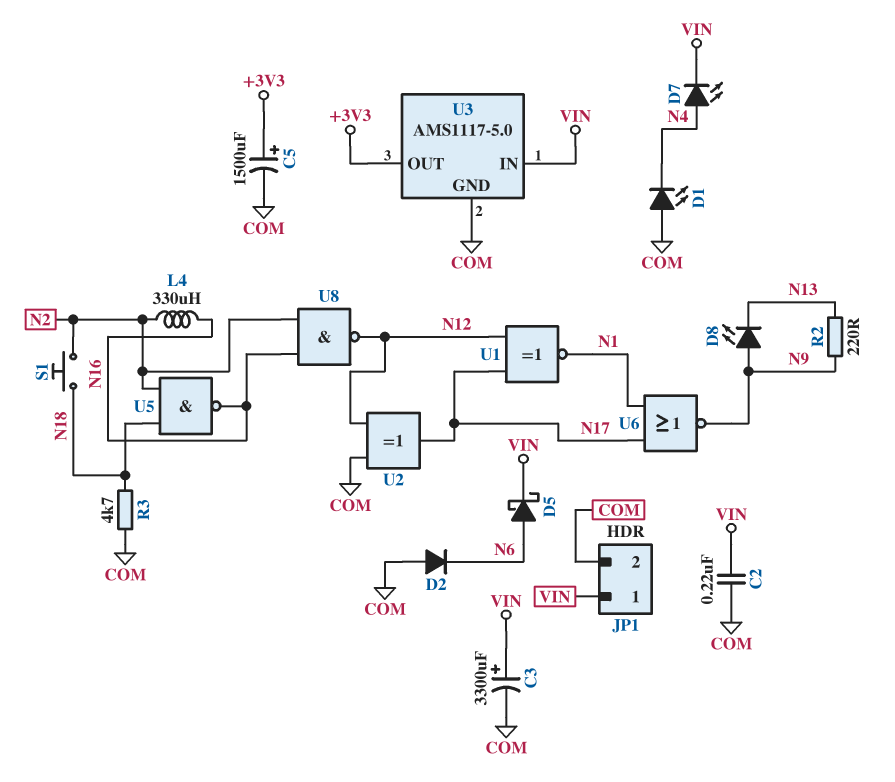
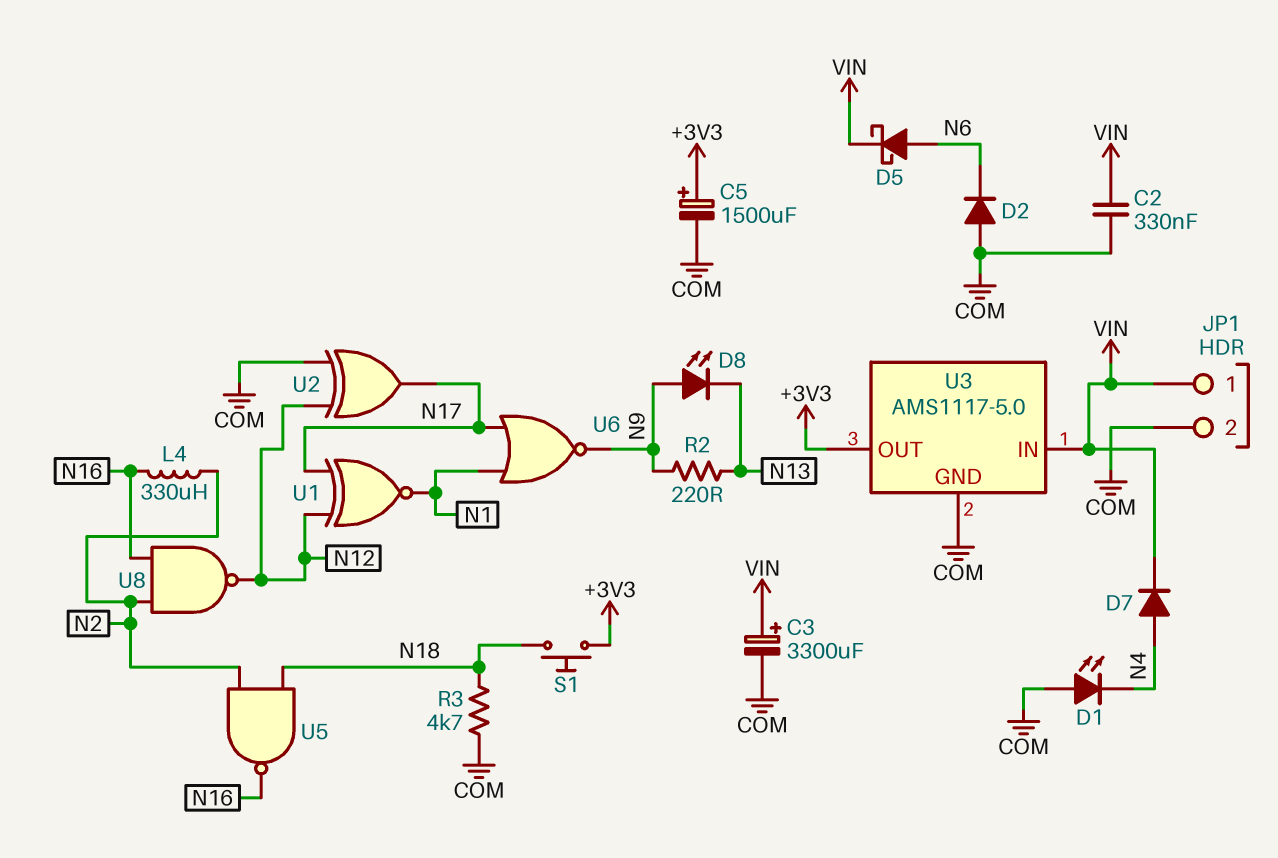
C2: 220nF (COM, VIN) -> 330nF (COM, VIN)
D7: LED (A N4, K VIN) -> diode (A N4, K VIN)
S1: button (N2, N18) -> button (+3V3, N18)

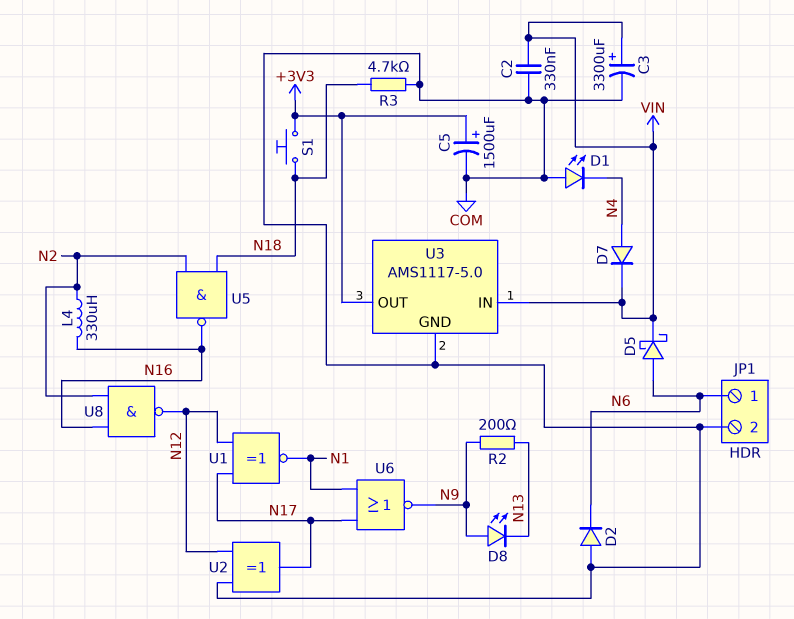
JP1 pin 1: VIN -> N6
R2: 220 (N9, N13) -> 200 (N9, N13)

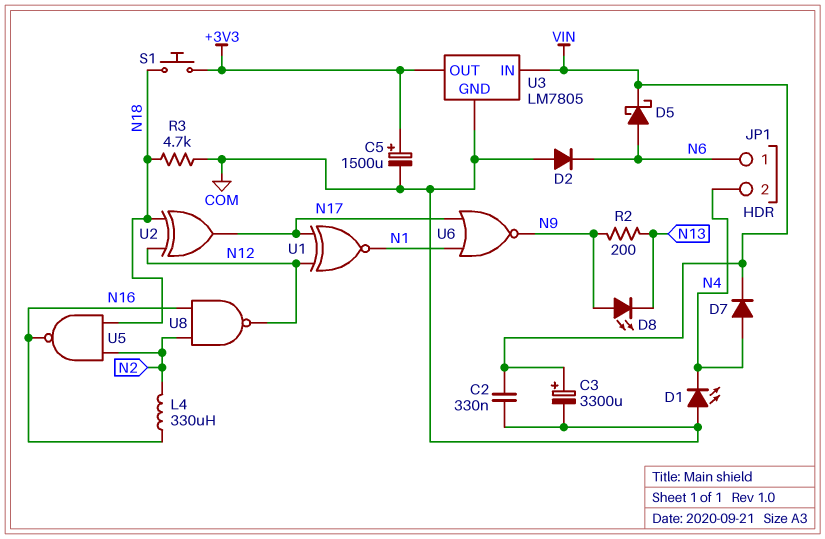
JP1 pin 2: COM -> N4
U2: XOR (in COM, in N12, out N17) -> XOR (in N12, in N18, out N17)
U3: AMS1117-5.0 -> LM7805

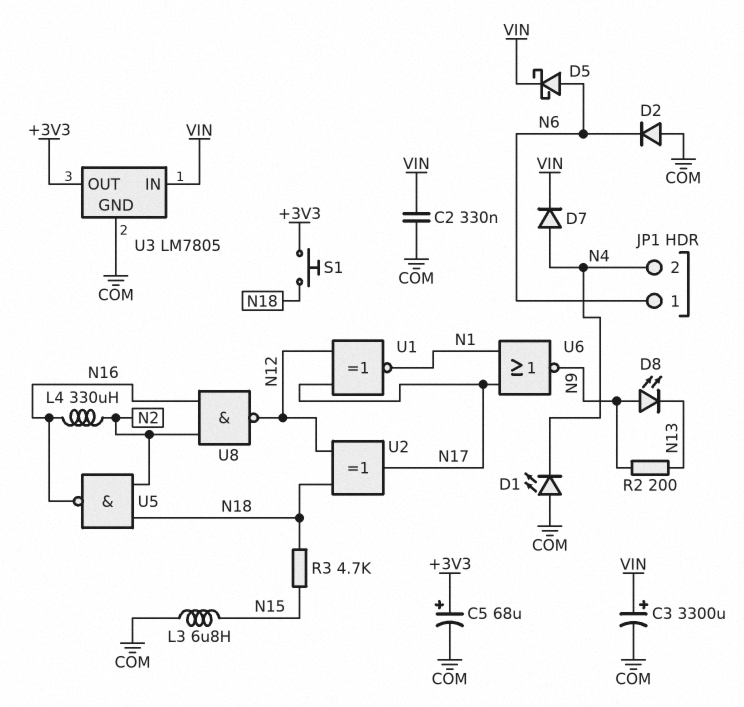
C5: 1500uF (plus +3V3, minus COM) -> 68uF (plus +3V3, minus COM)
L3: none -> 6.8uH (COM, N15)
R3: 4.7k (COM, N18) -> 4.7k (N15, N18)

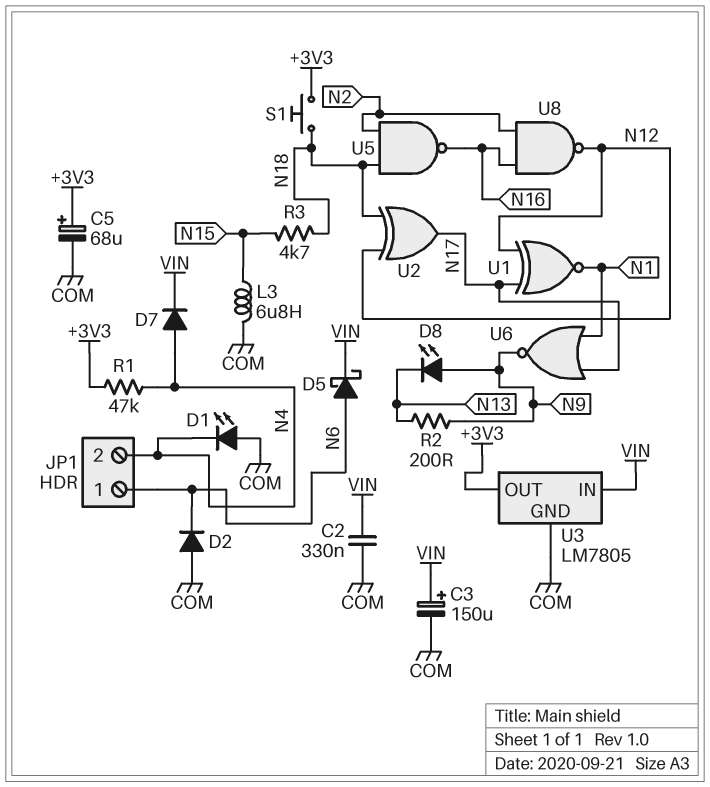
C3: 3300uF (plus VIN, minus COM) -> 150uF (plus VIN, minus COM)
L4: 330uH (N2, N16) -> none
R1: none -> 47k (+3V3, N4)

